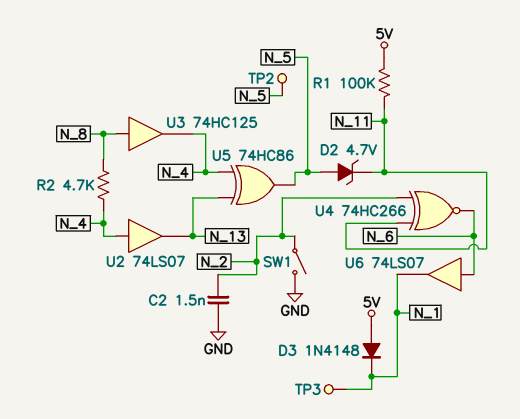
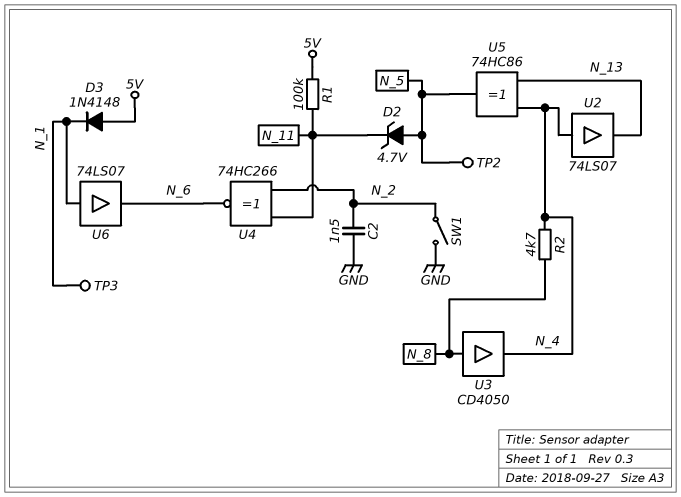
U3: buffer 74HC125 (in N_8, out N_4) -> buffer CD4050 (in N_8, out N_4)
U6: buffer 74LS07 (in N_6, out N_1) -> buffer 74LS07 (in N_1, out N_6)

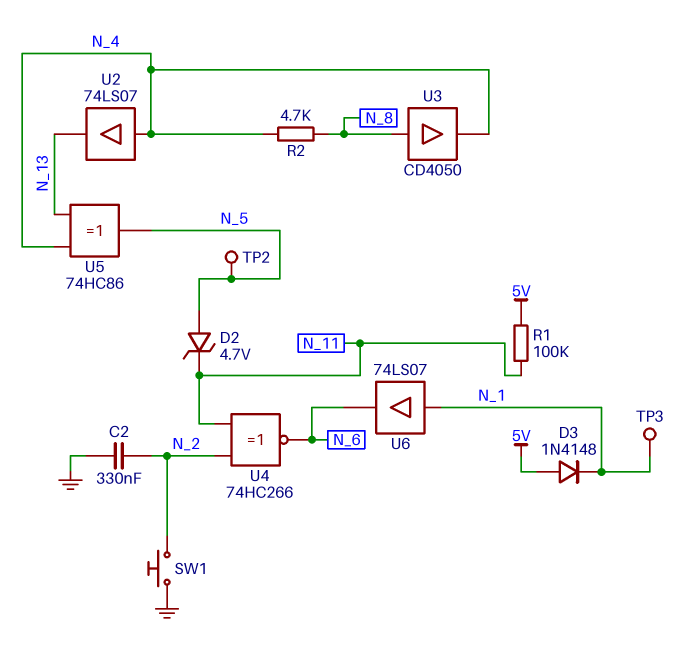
C2: 1.5nF (GND, N_2) -> 330nF (GND, N_2)
SW1: switch (GND, N_2) -> button (GND, N_2)

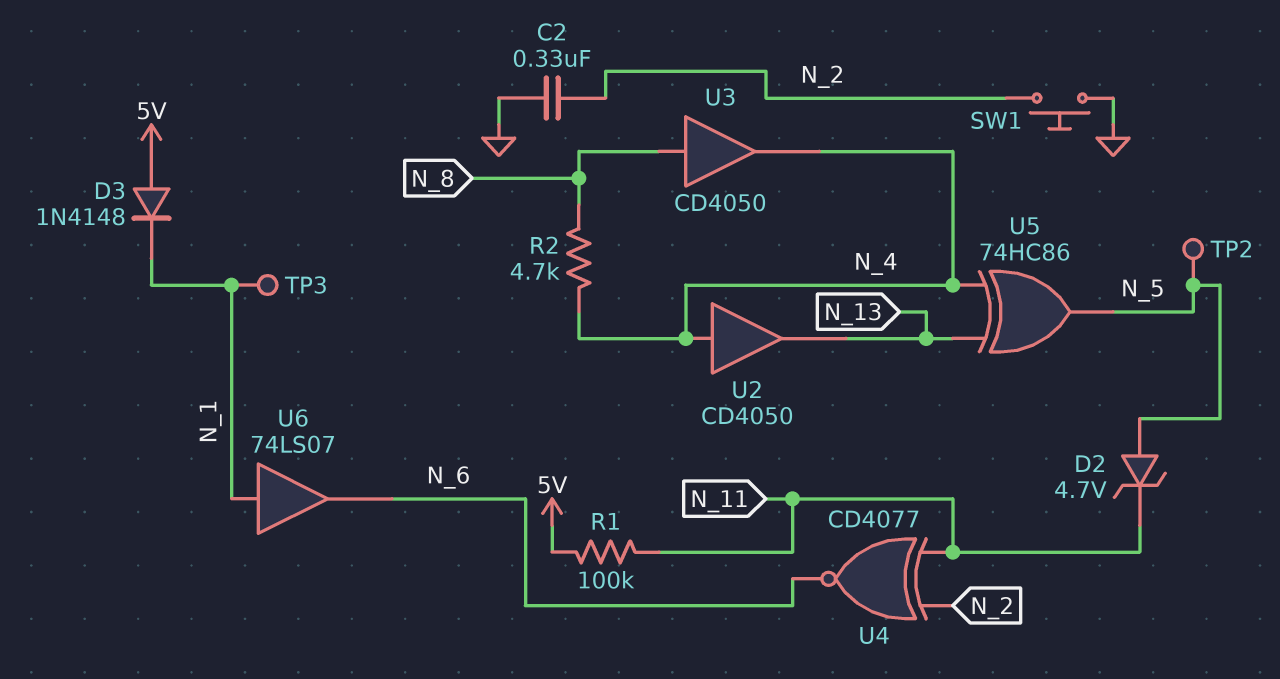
U2: buffer 74LS07 (in N_4, out N_13) -> buffer CD4050 (in N_4, out N_13)
U4: XNOR 74HC266 (in N_2, in N_11, out N_6) -> XNOR CD4077 (in N_2, in N_11, out N_6)

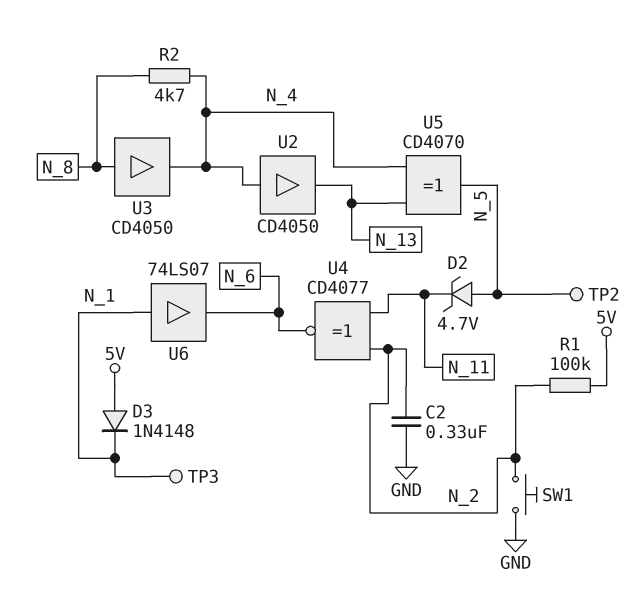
R1: 100k (5V, N_11) -> 100k (5V, N_2)
U5: XOR 74HC86 (in N_4, in N_13, out N_5) -> XOR CD4070 (in N_4, in N_13, out N_5)

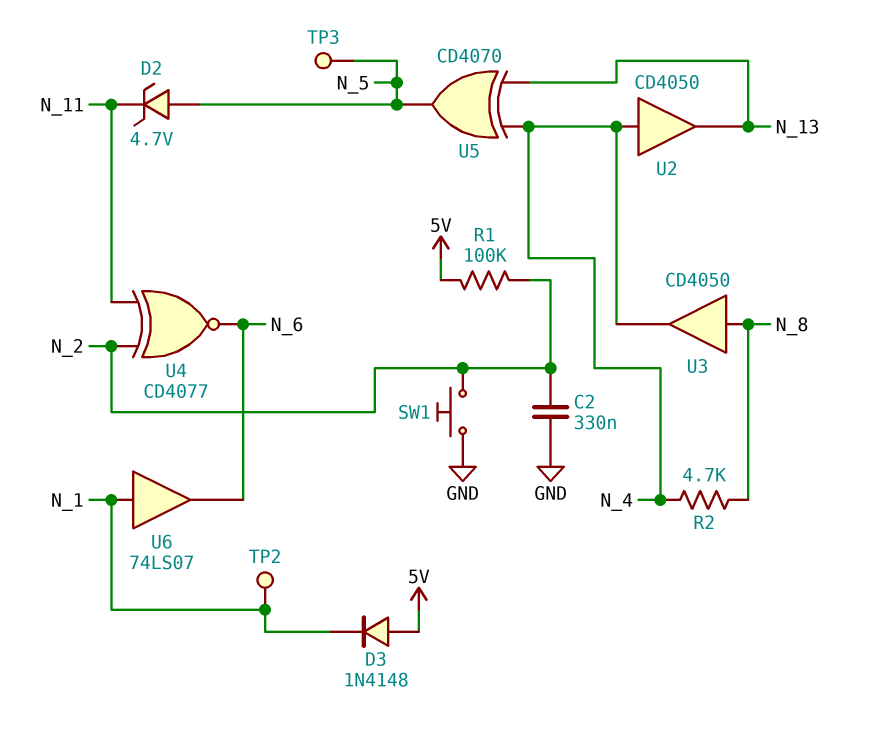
TP2: test point (N_5) -> test point (N_1)
TP3: test point (N_1) -> test point (N_5)

